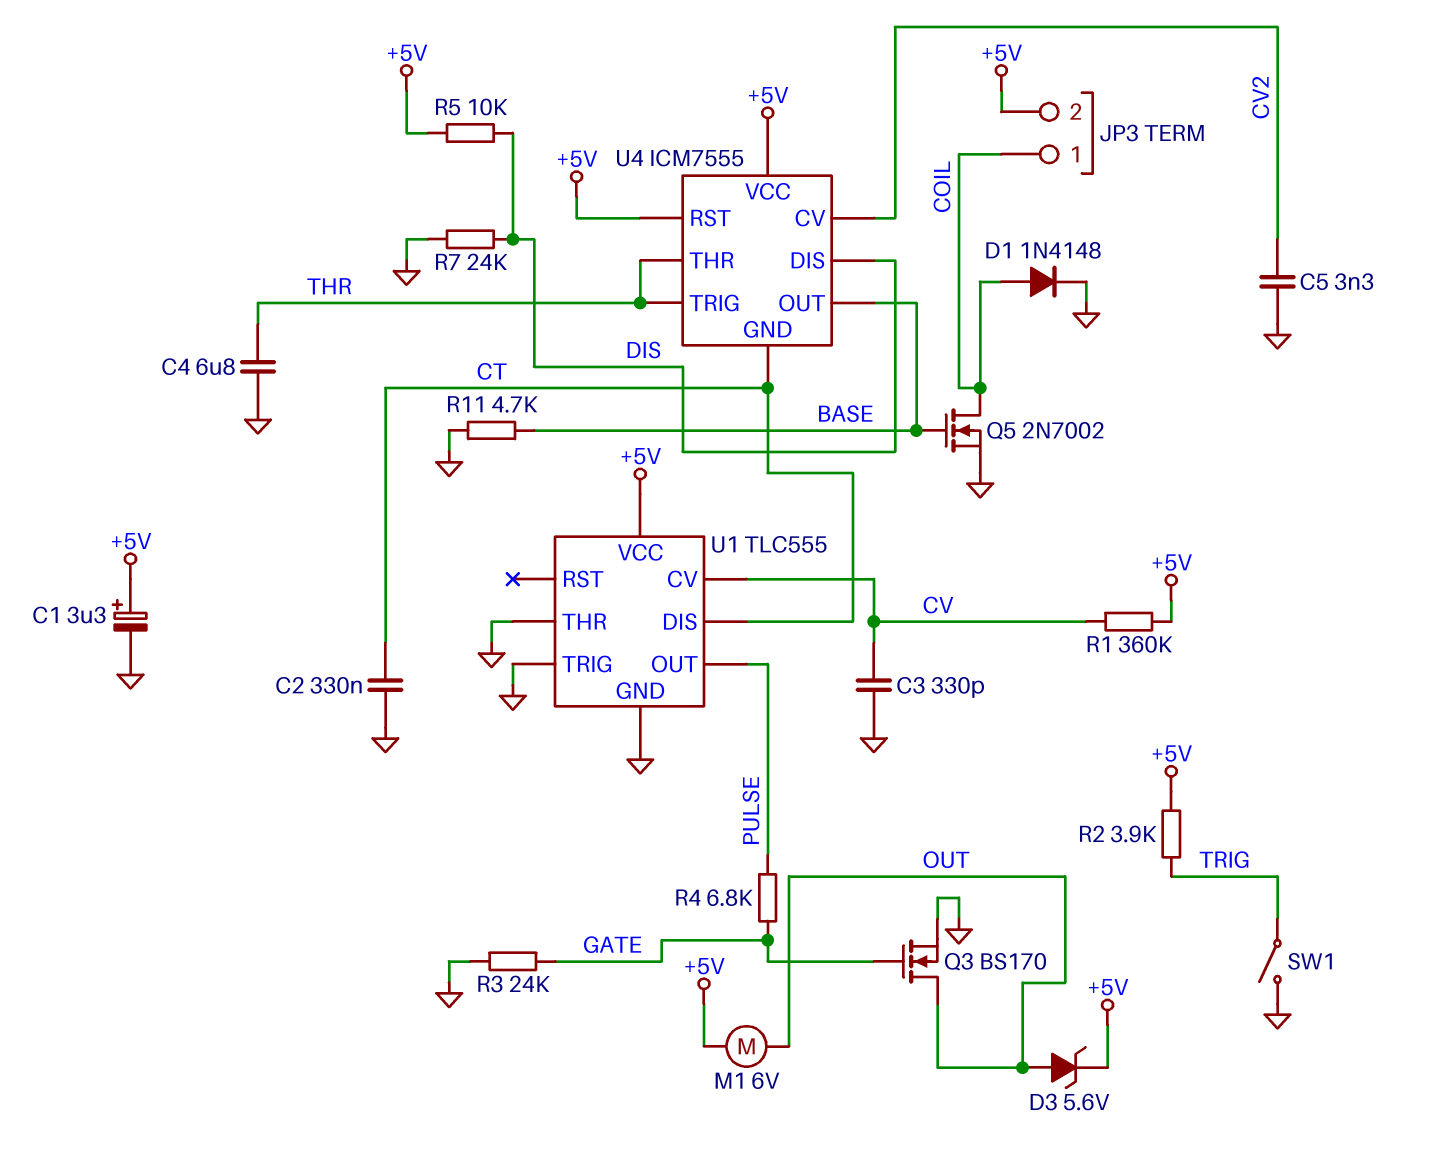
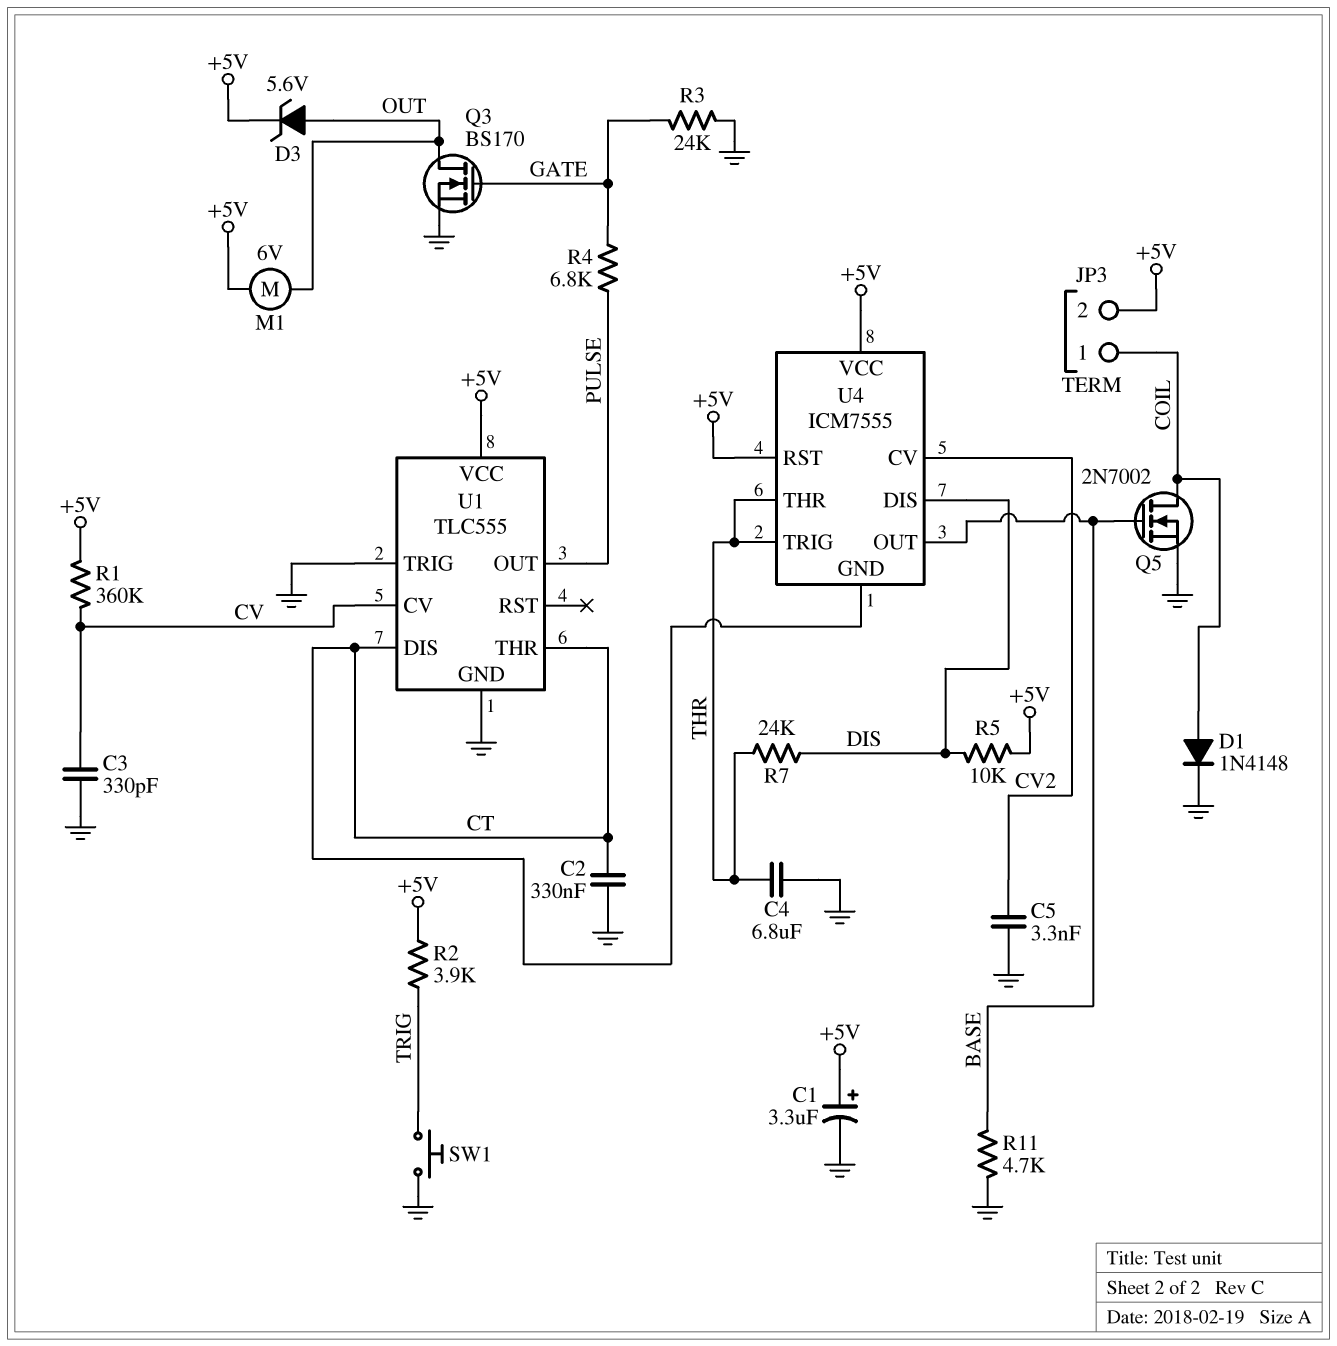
R7: 24k (DIS, GND) -> 24k (DIS, THR)
SW1: switch (GND, TRIG) -> button (GND, TRIG)
U1 pin THR: GND -> CT

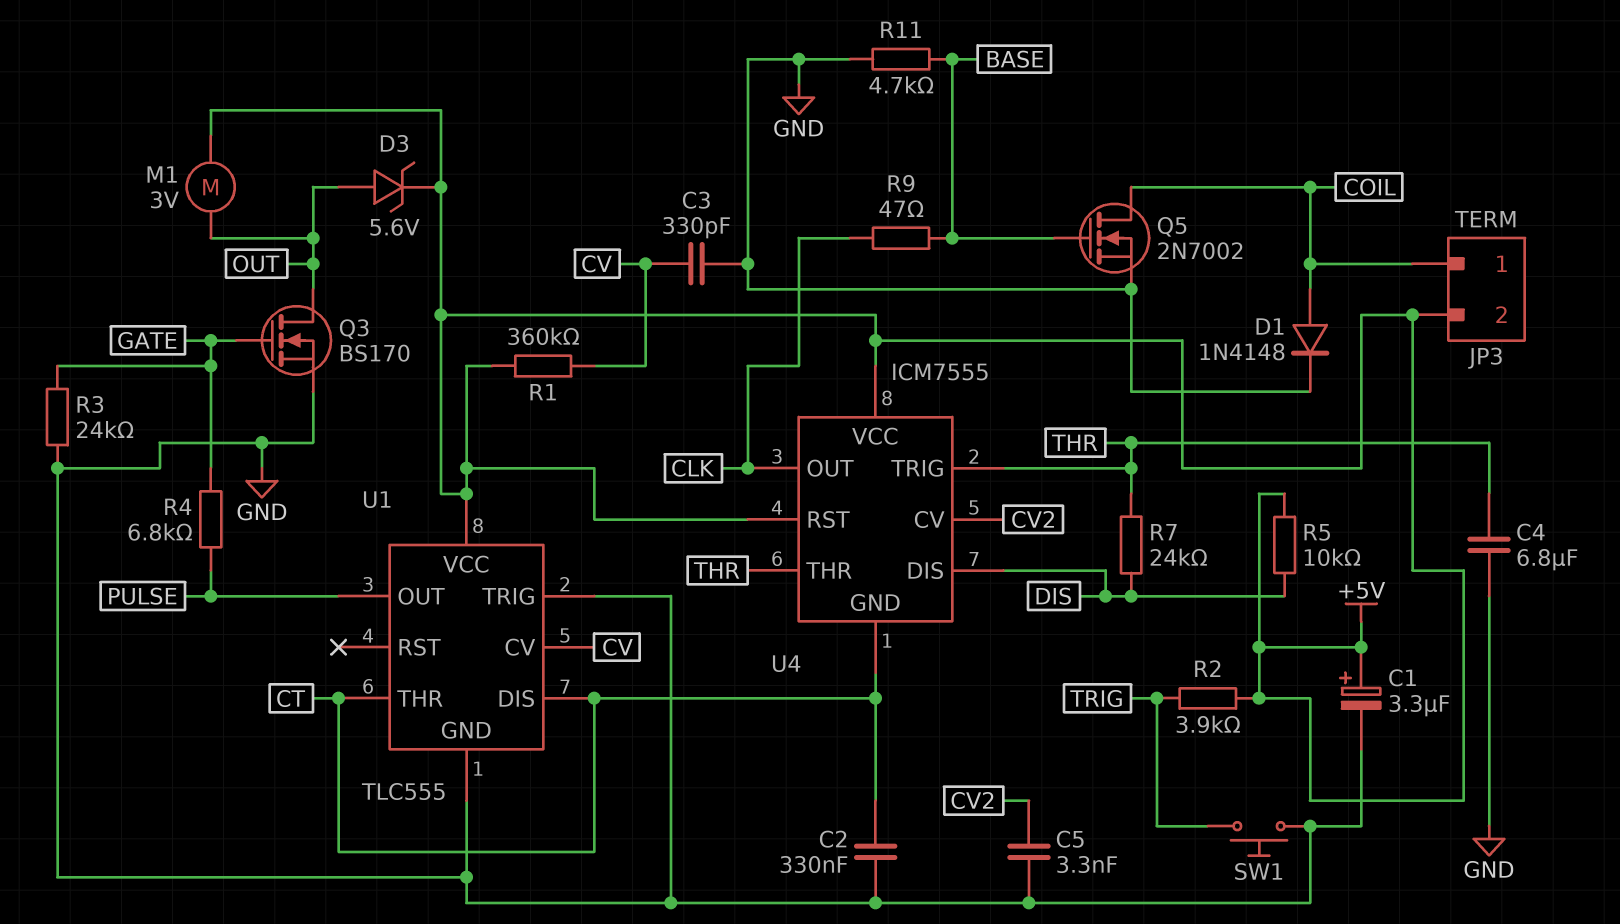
M1: motor 6V (+5V, OUT) -> motor 3V (+5V, OUT)
R9: none -> 47 (BASE, CLK)
U4 pin OUT: BASE -> CLK

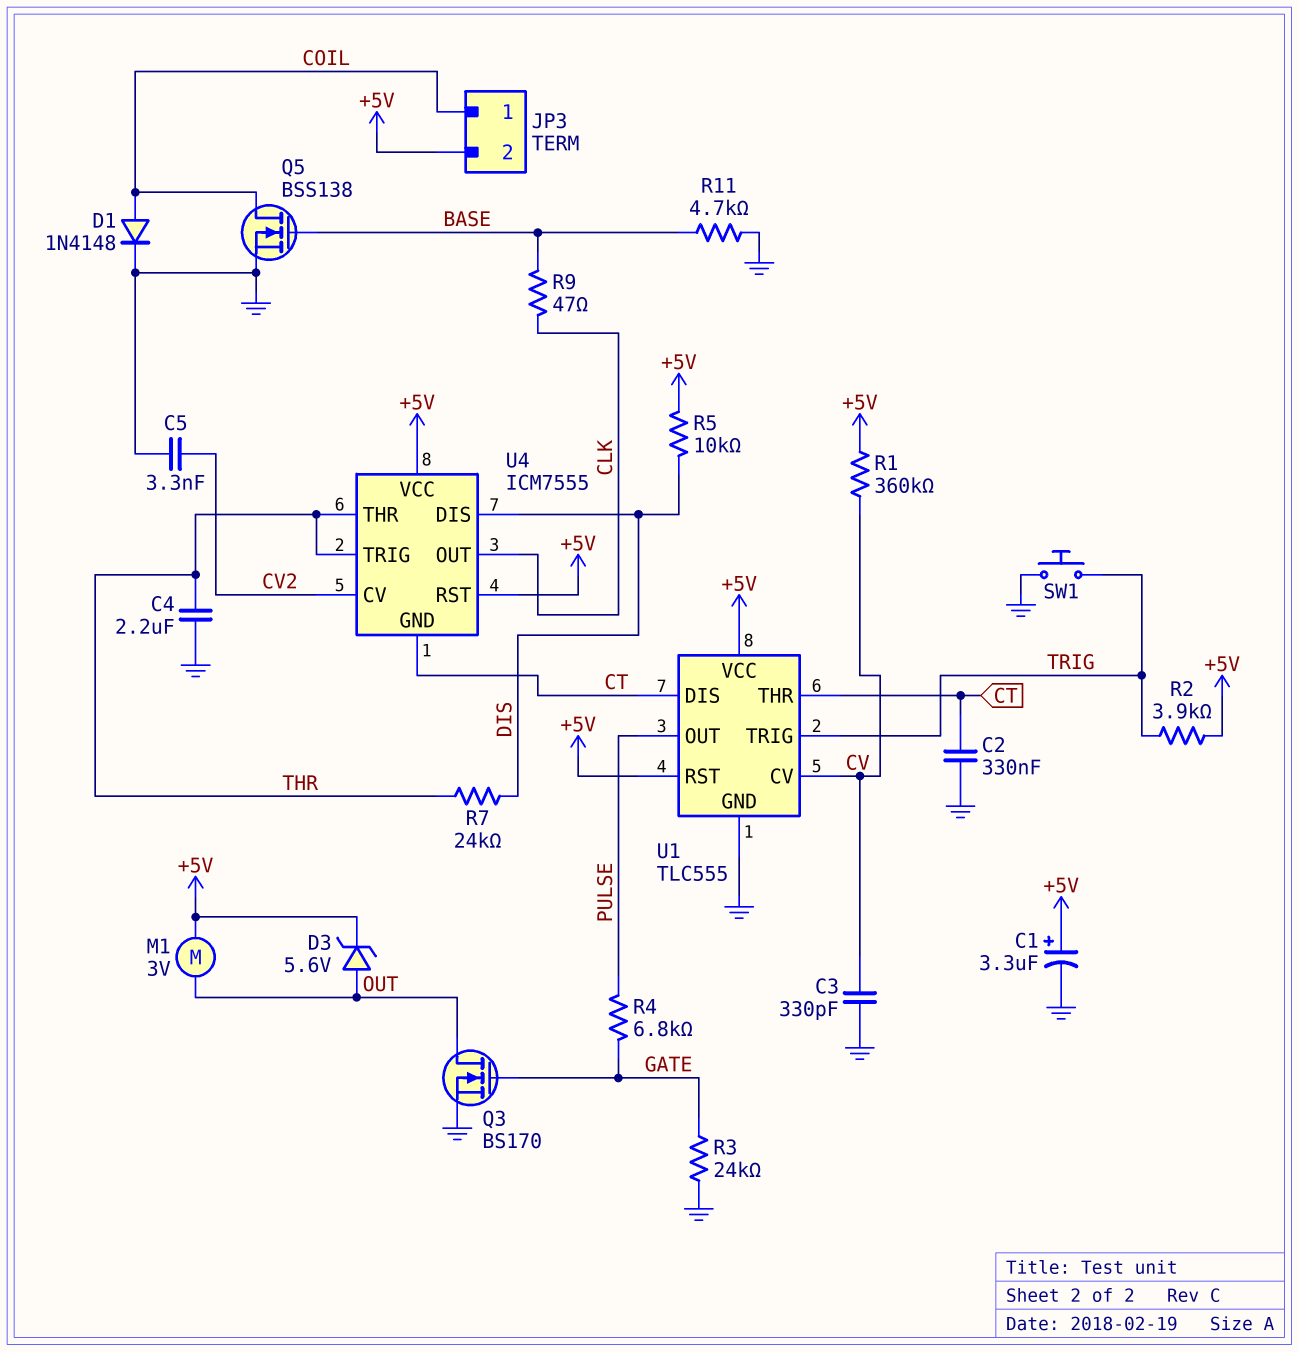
C4: 6.8uF (GND, THR) -> 2.2uF (GND, THR)
Q5: NMOS 2N7002 (G BASE, D COIL, S GND) -> NMOS BSS138 (G BASE, D COIL, S GND)
U1 pin RST: none -> +5V
U1 pin TRIG: GND -> TRIG

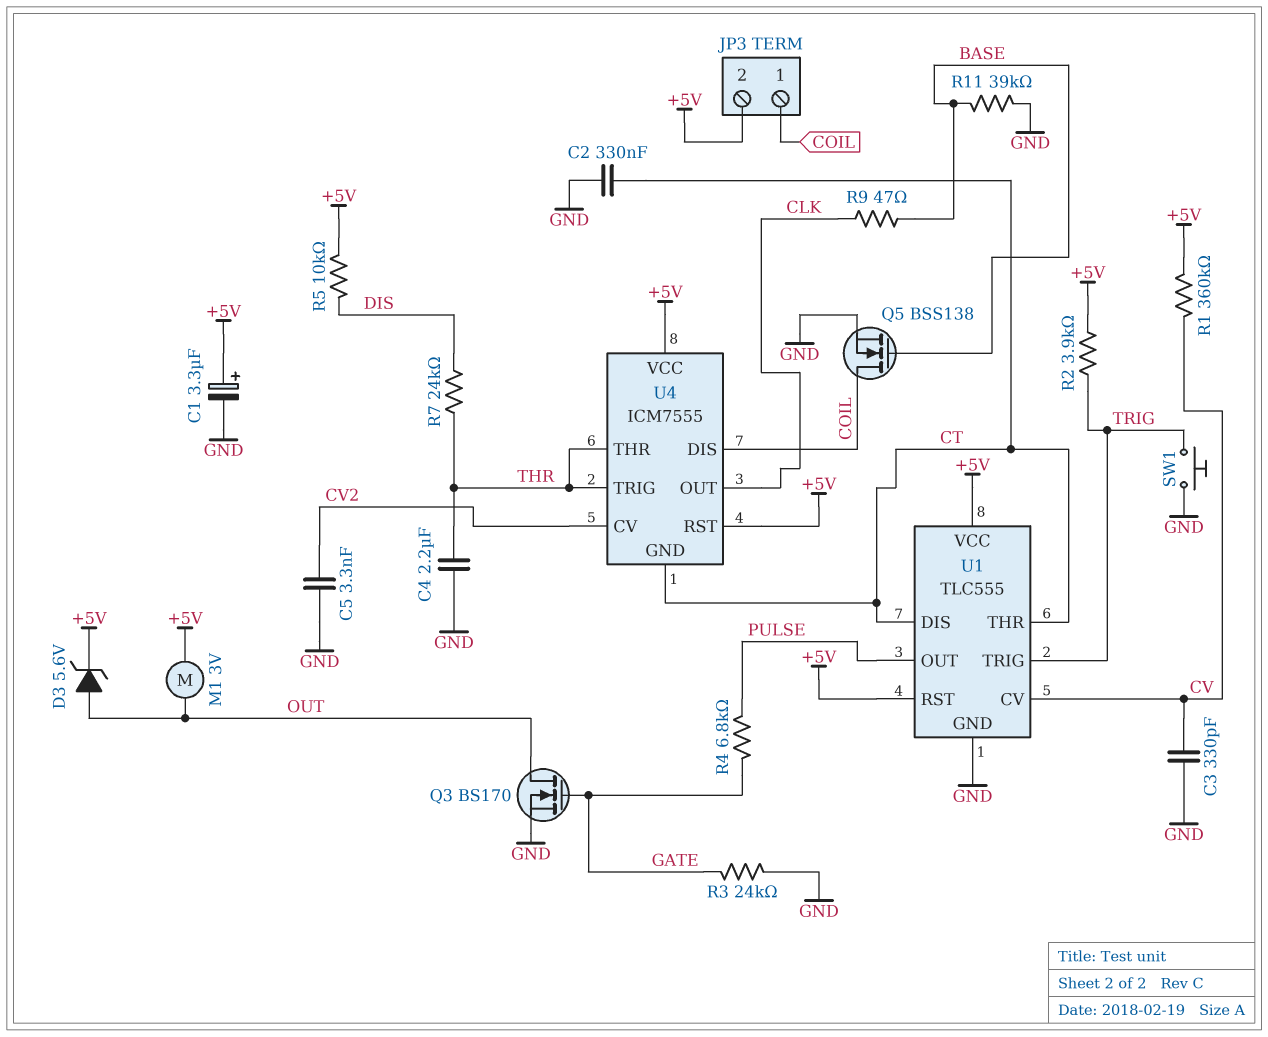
D1: diode 1N4148 (A COIL, K GND) -> none
R11: 4.7k (BASE, GND) -> 39k (BASE, GND)
U4 pin DIS: DIS -> COIL

